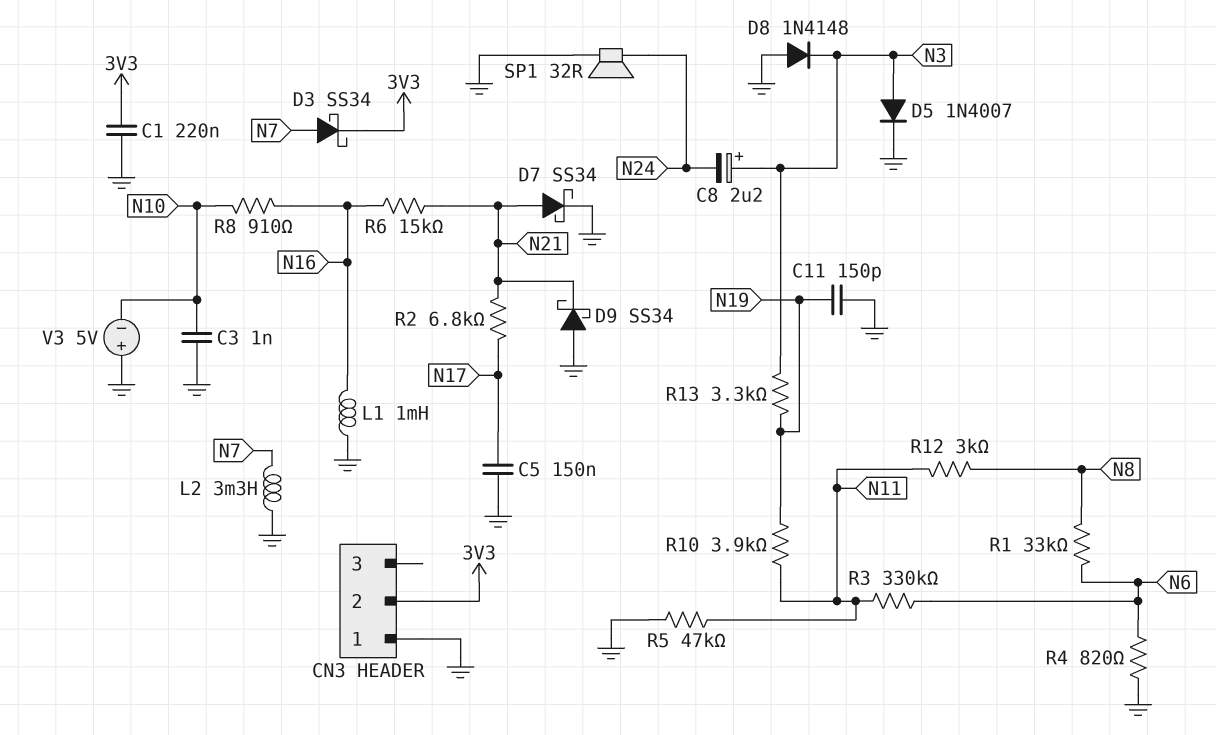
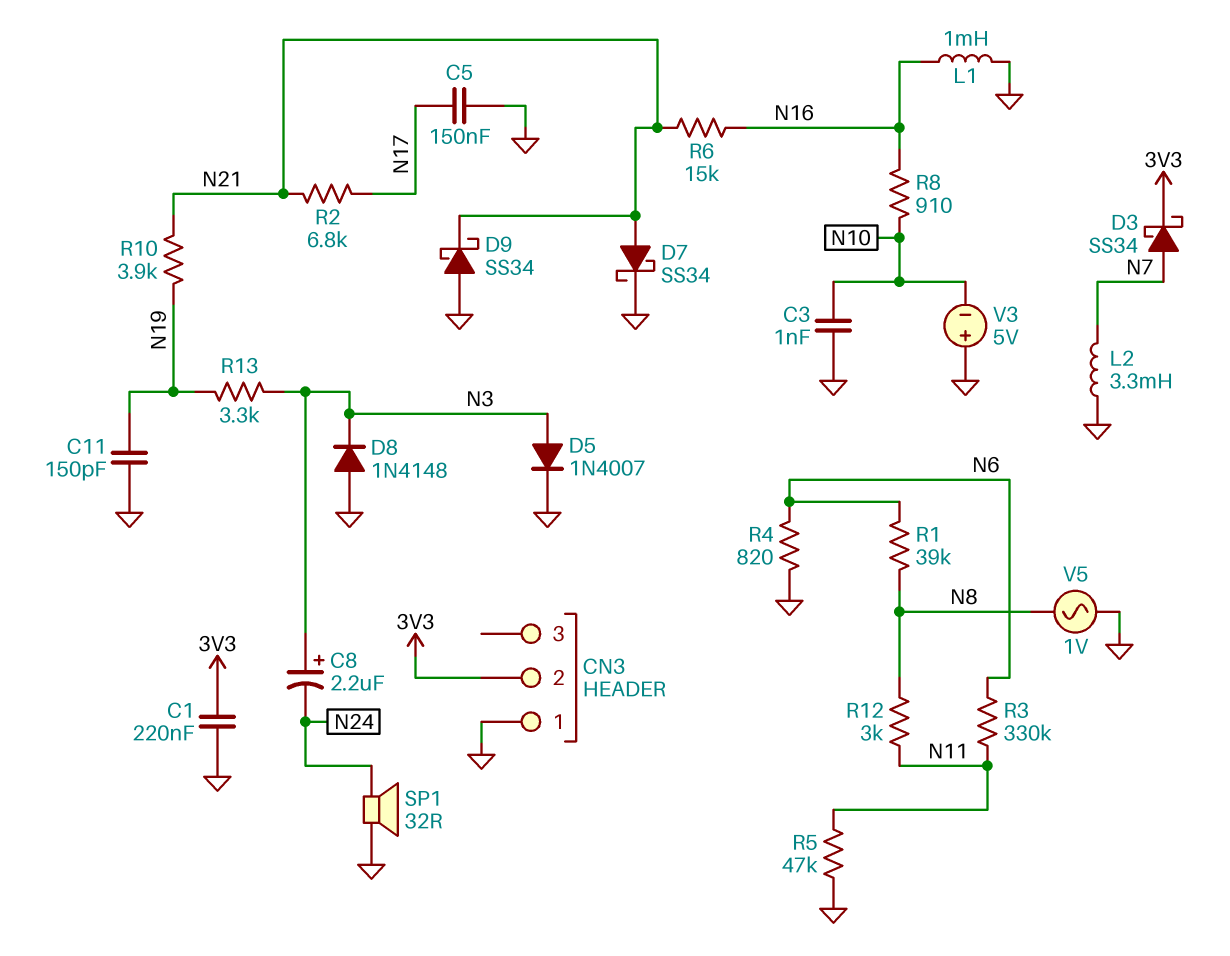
R1: 33k (N6, N8) -> 39k (N6, N8)
R10: 3.9k (N11, N19) -> 3.9k (N19, N21)
V5: none -> AC 1V (GND, N8)

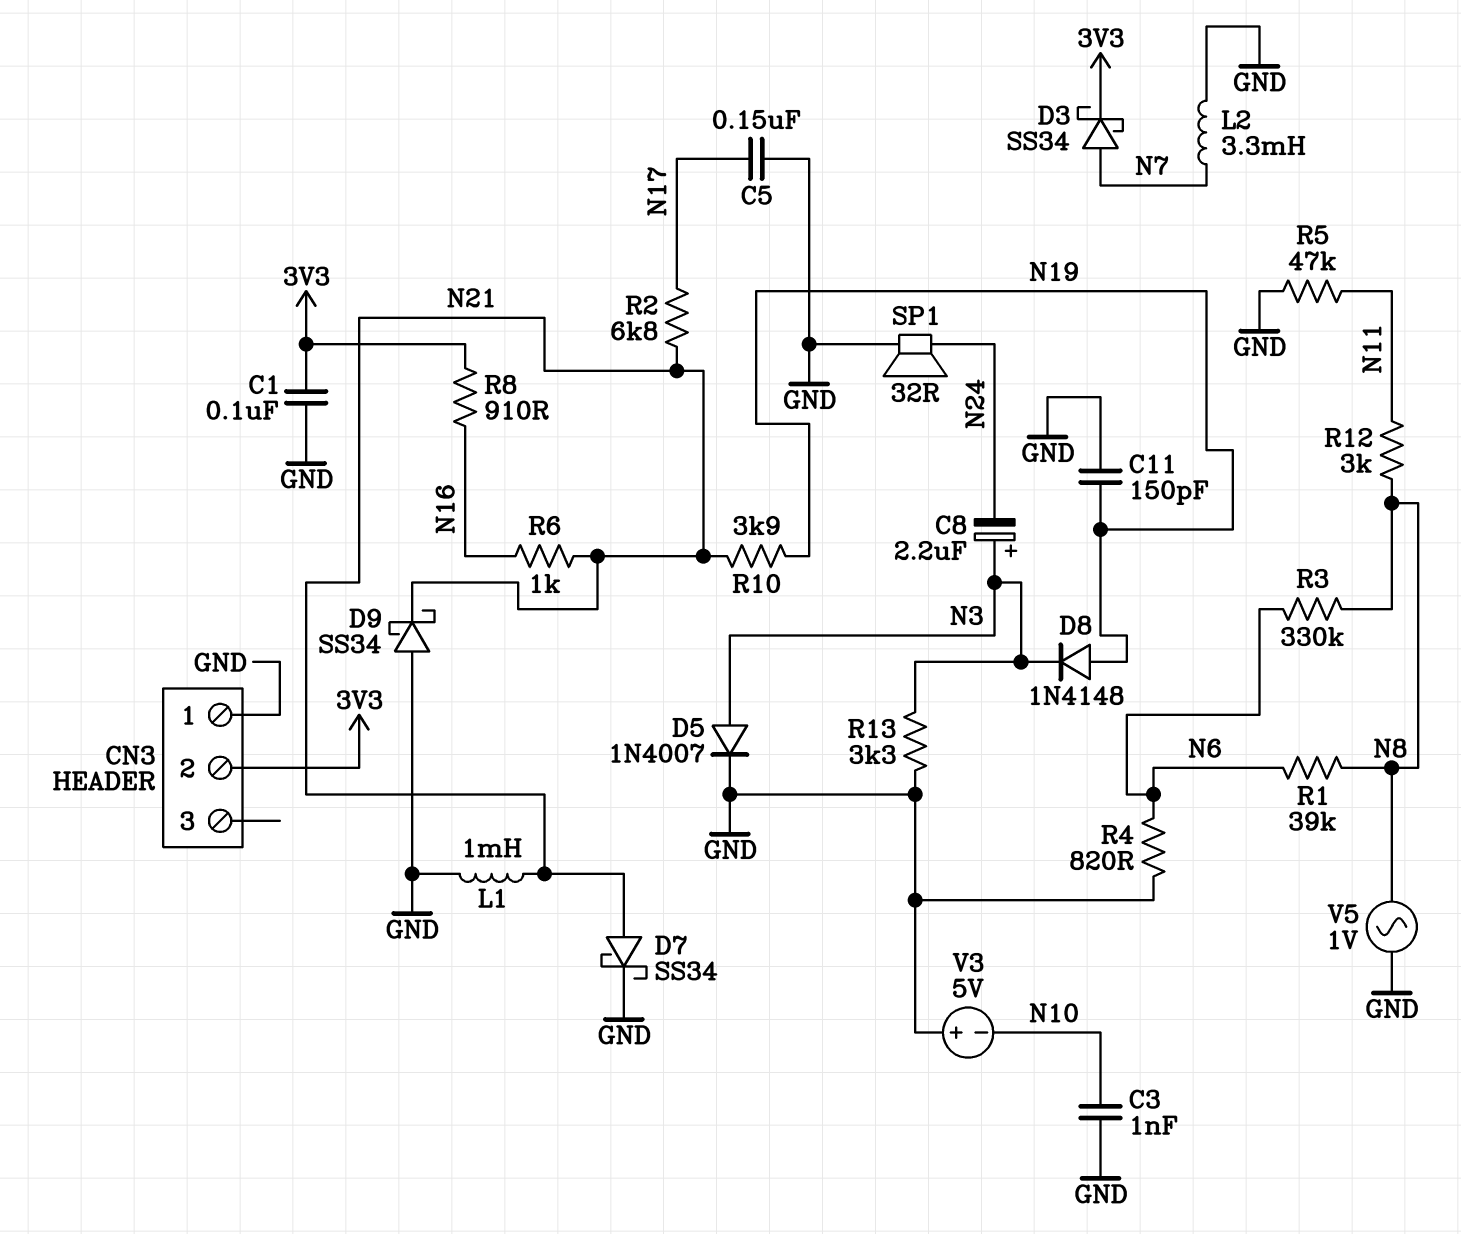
C1: 220nF (3V3, GND) -> 100nF (3V3, GND)
D8: diode 1N4148 (A GND, K N3) -> diode 1N4148 (A N19, K N3)
L1: 1mH (GND, N16) -> 1mH (GND, N21)
R3: 330k (N6, N11) -> 330k (N6, N8)
R6: 15k (N16, N21) -> 1k (N16, N21)
R8: 910 (N10, N16) -> 910 (3V3, N16)
R13: 3.3k (N3, N19) -> 3.3k (GND, N3)

